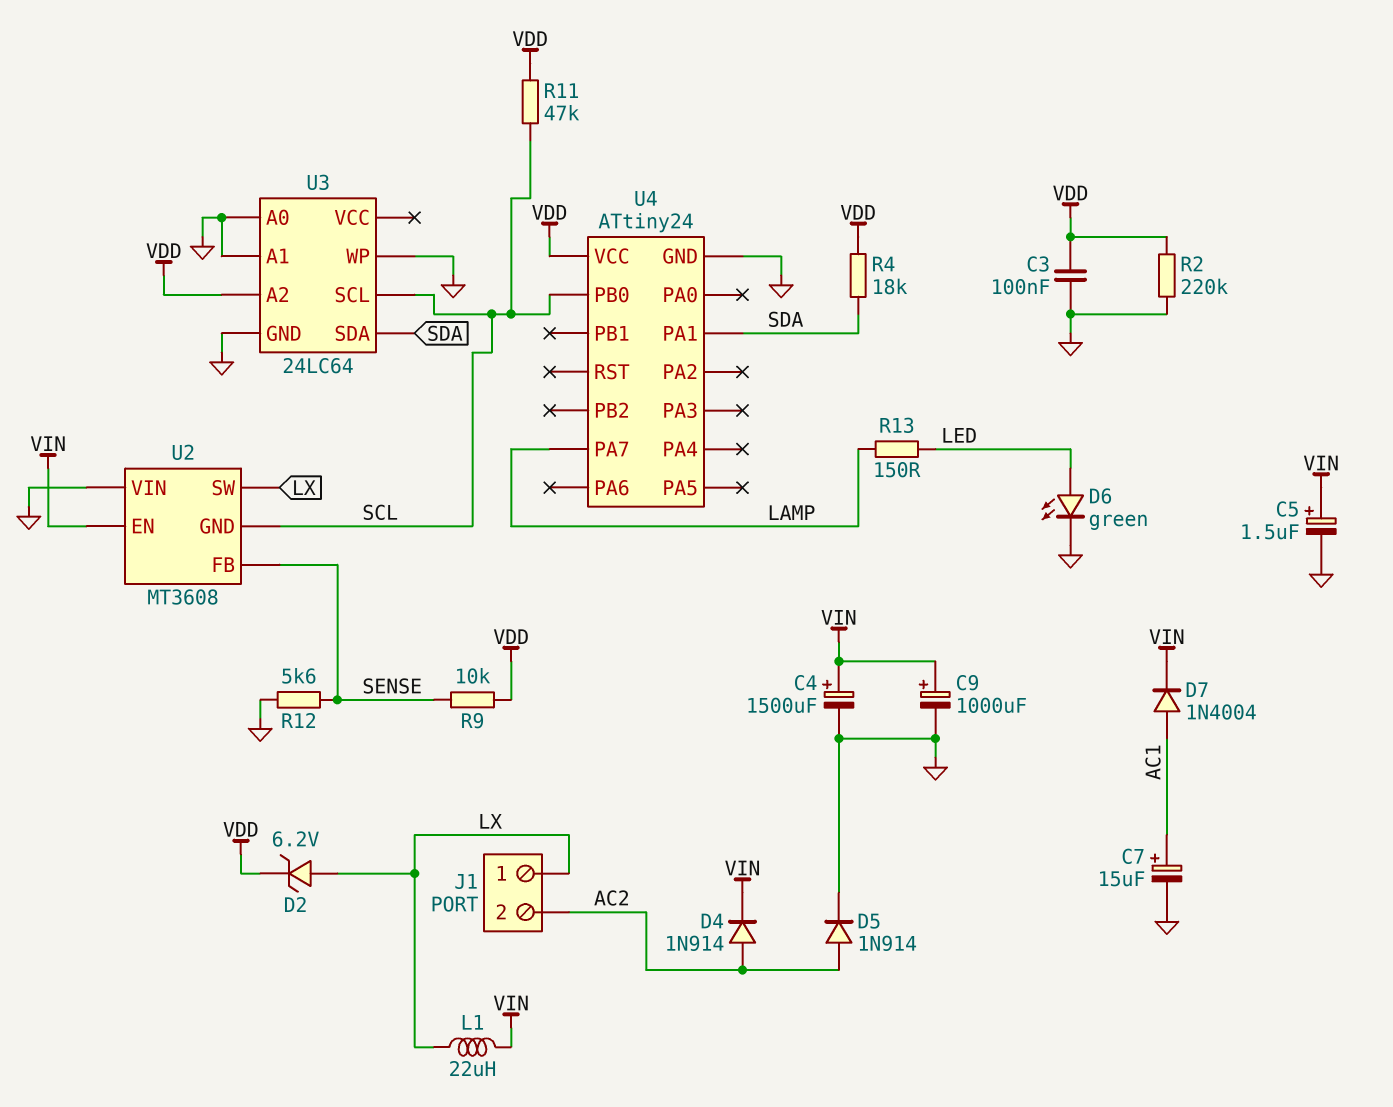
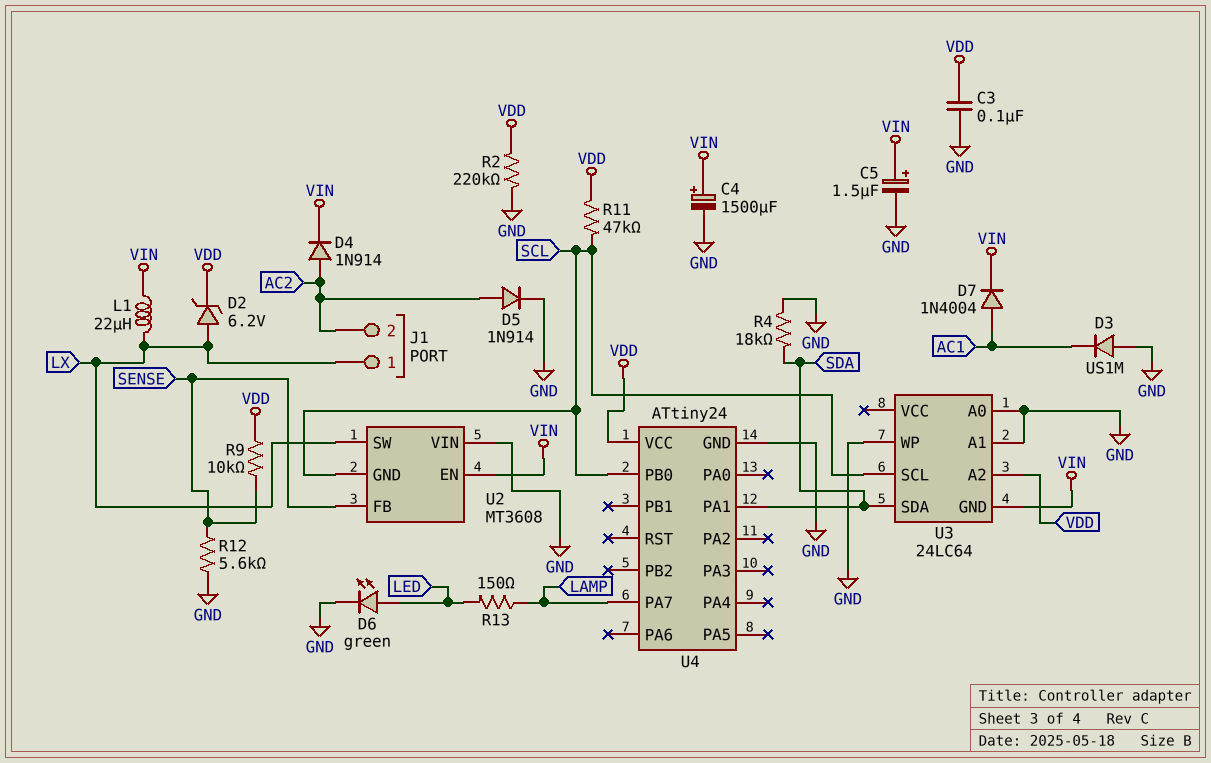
C7: 15uF (plus AC1, minus GND) -> none
C9: 1000uF (plus VIN, minus GND) -> none
D3: none -> diode US1M (A GND, K AC1)
R4: 18k (SDA, VDD) -> 18k (GND, SDA)
U3 pin GND: GND -> VIN

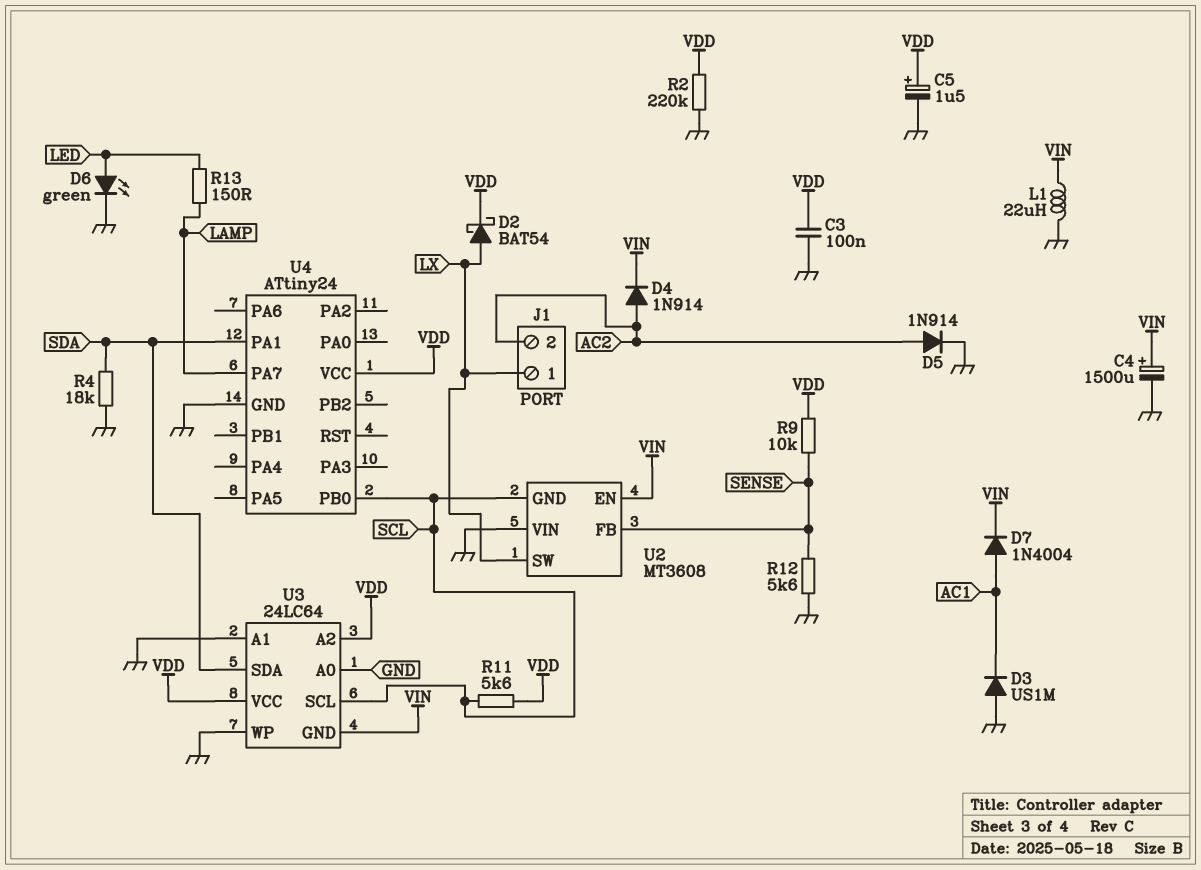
C5: 1.5uF (plus VIN, minus GND) -> 1.5uF (plus VDD, minus GND)
D2: zener 6.2V (A LX, K VDD) -> schottky BAT54 (A LX, K VDD)
L1: 22uH (LX, VIN) -> 22uH (GND, VIN)
R11: 47k (SCL, VDD) -> 5.6k (SCL, VDD)
U3 pin VCC: none -> VDD

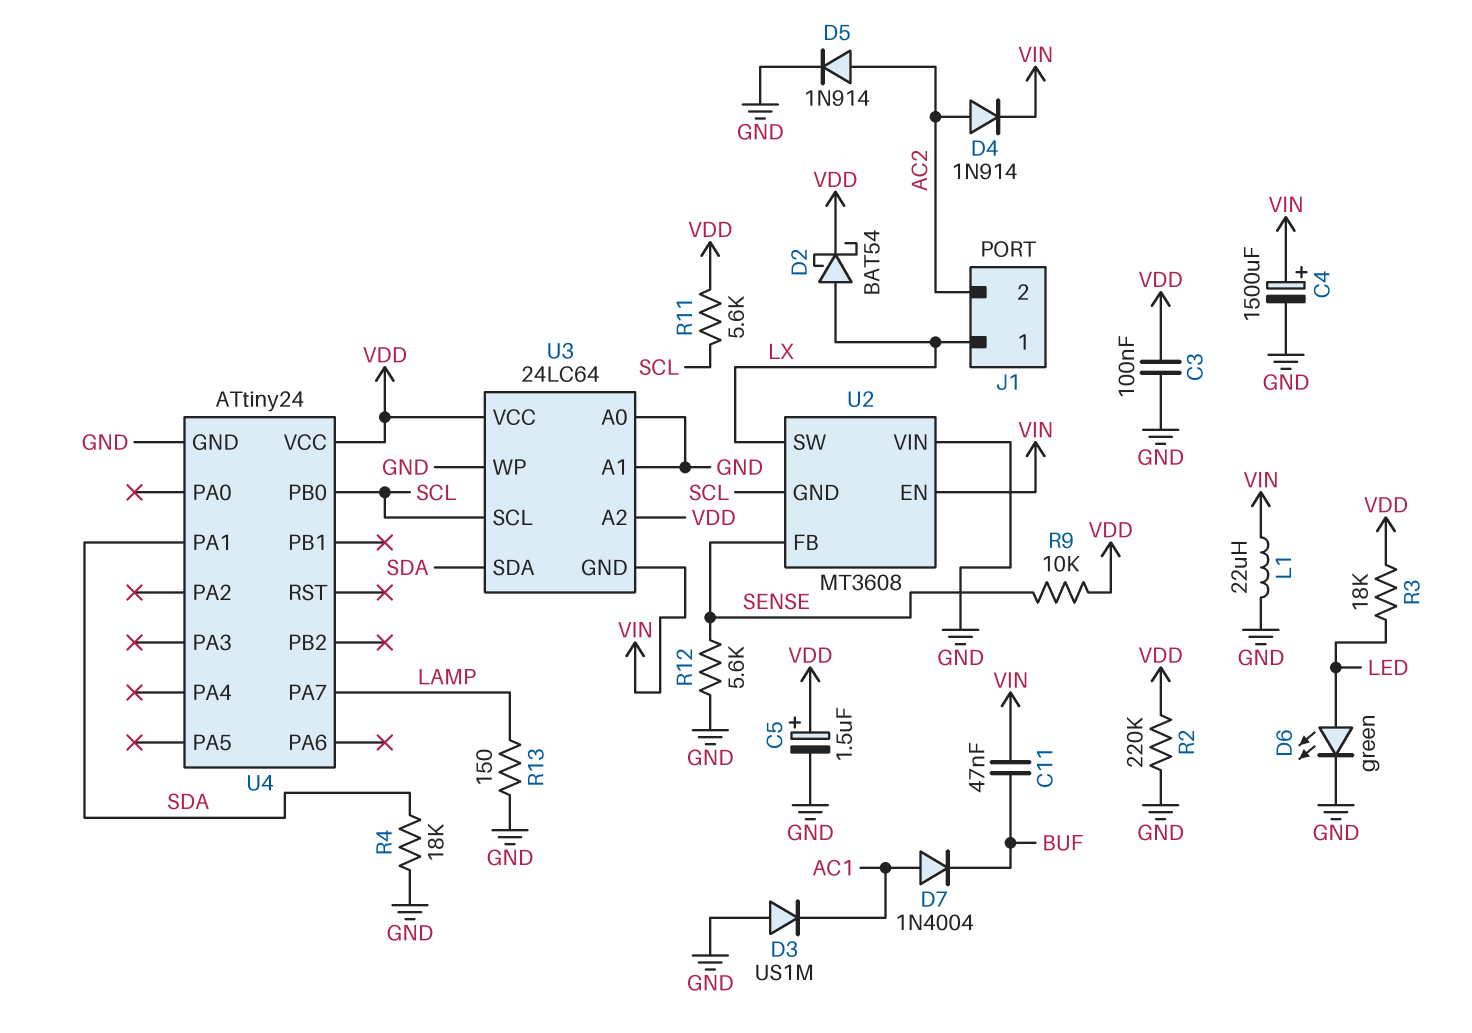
C11: none -> 47nF (BUF, VIN)
D7: diode 1N4004 (A AC1, K VIN) -> diode 1N4004 (A AC1, K BUF)
R3: none -> 18k (LED, VDD)
R13: 150 (LAMP, LED) -> 150 (GND, LAMP)

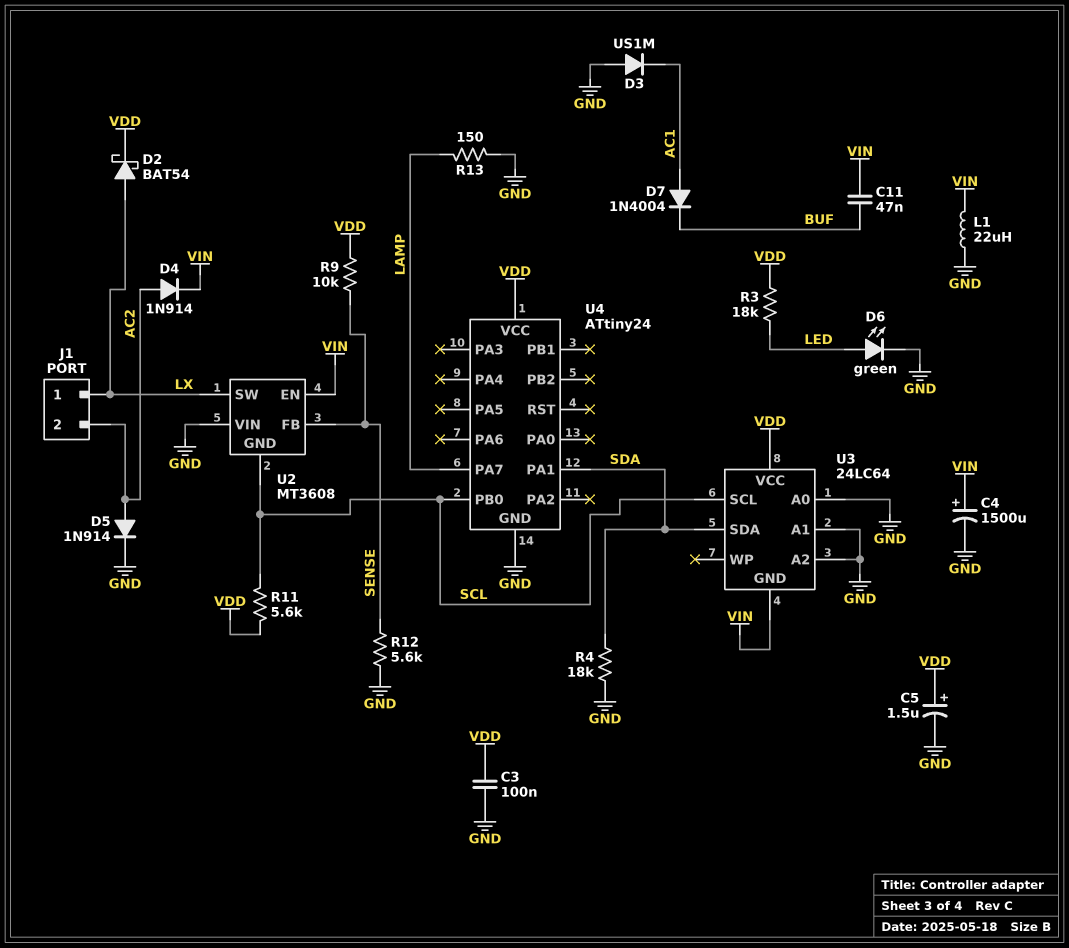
R2: 220k (GND, VDD) -> none
U3 pin A2: VDD -> GND
U3 pin WP: GND -> none

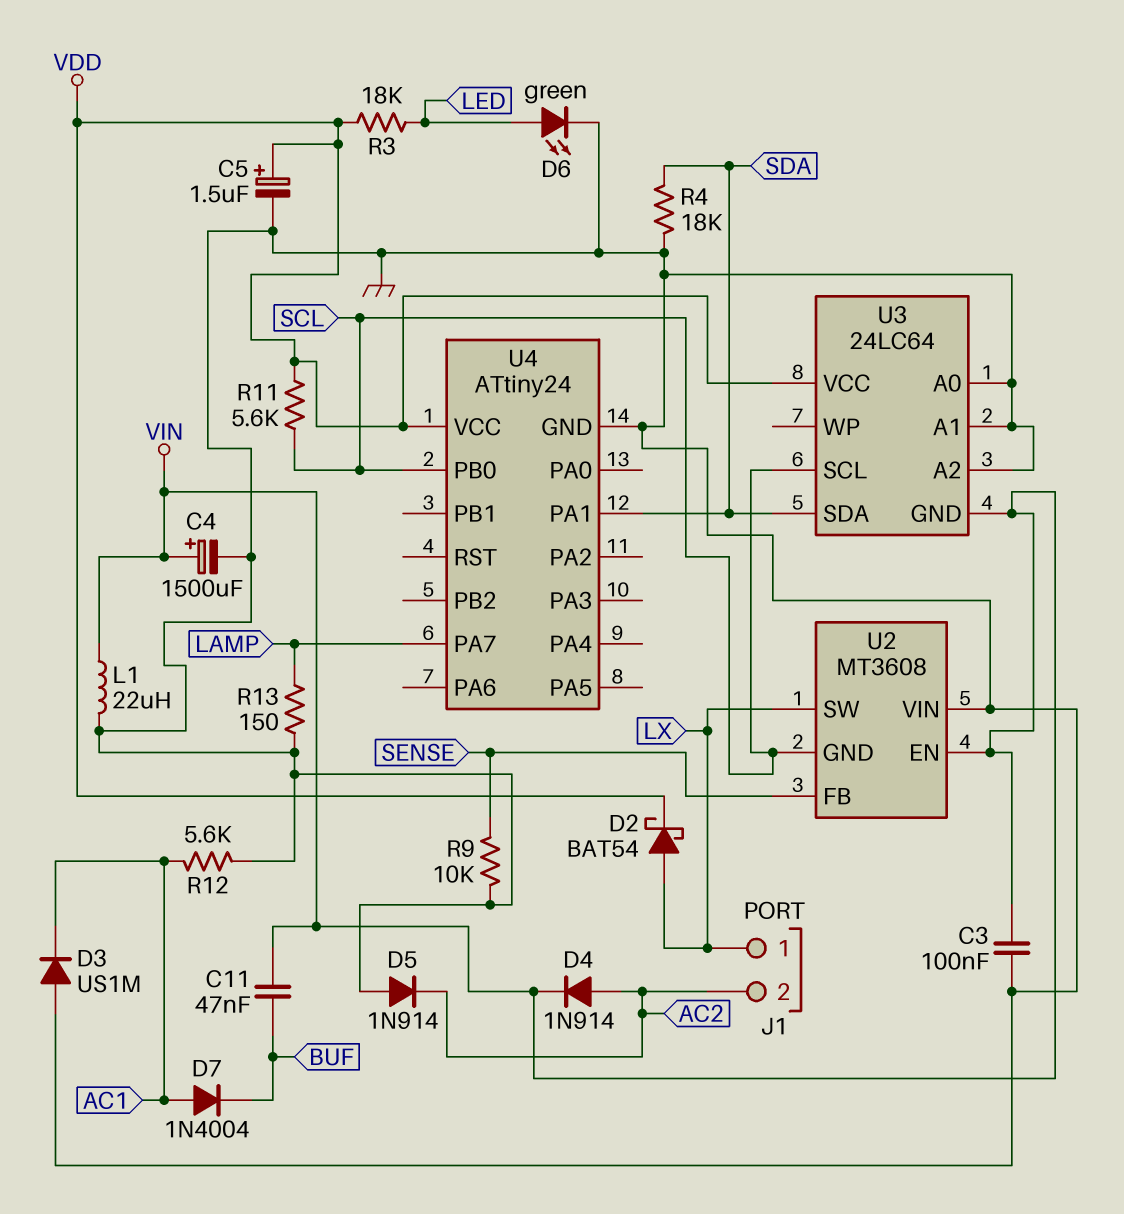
C3: 100nF (GND, VDD) -> 100nF (GND, VIN)
D5: diode 1N914 (A AC2, K GND) -> diode 1N914 (A GND, K AC2)
R9: 10k (SENSE, VDD) -> 10k (GND, SENSE)
R12: 5.6k (GND, SENSE) -> 5.6k (AC1, GND)

